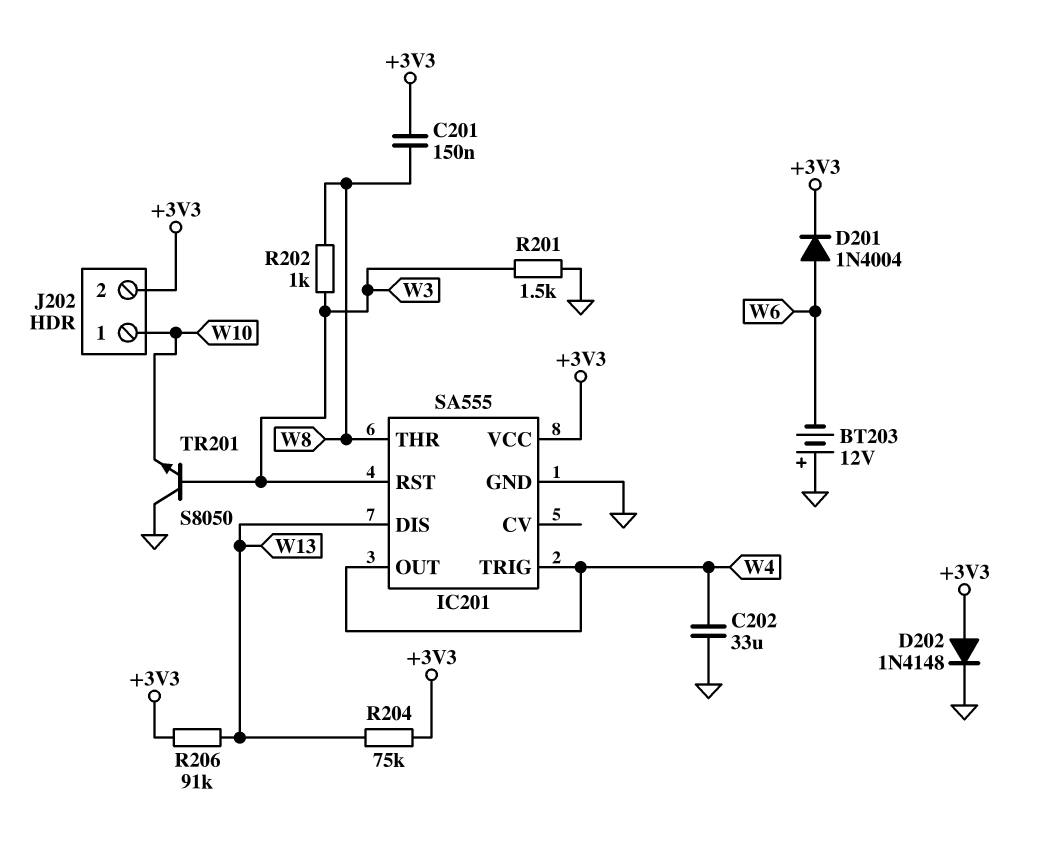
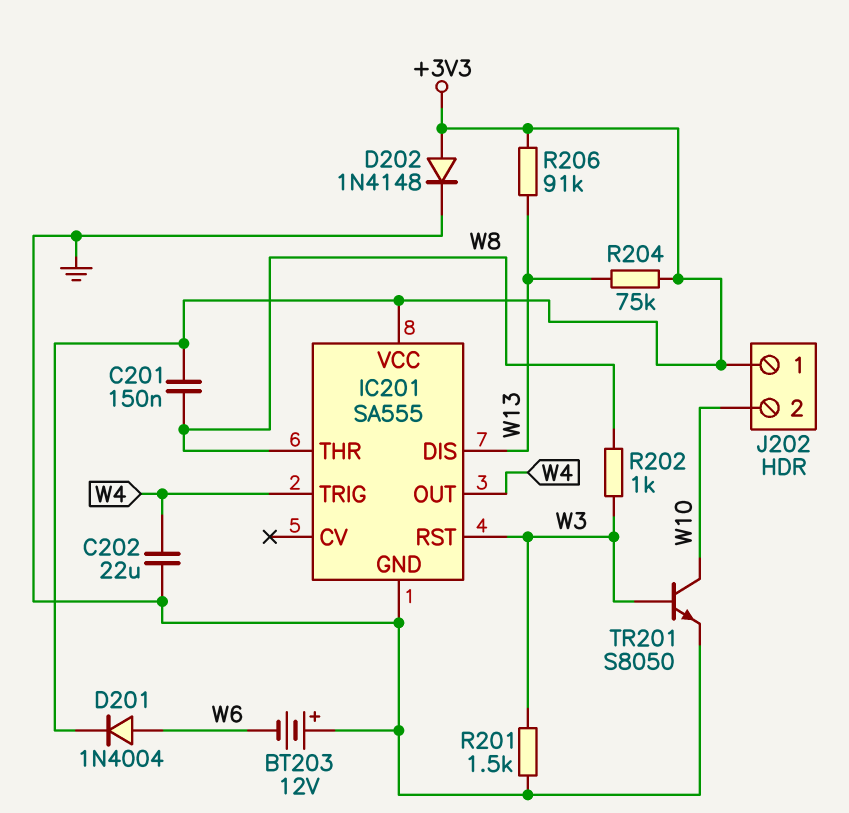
C202: 33uF (GND, W4) -> 22uF (GND, W4)
J202 pin 1: W10 -> +3V3
J202 pin 2: +3V3 -> W10
TR201: NPN S8050 (B W3, C GND, E W10) -> NPN S8050 (B W3, C W10, E GND)

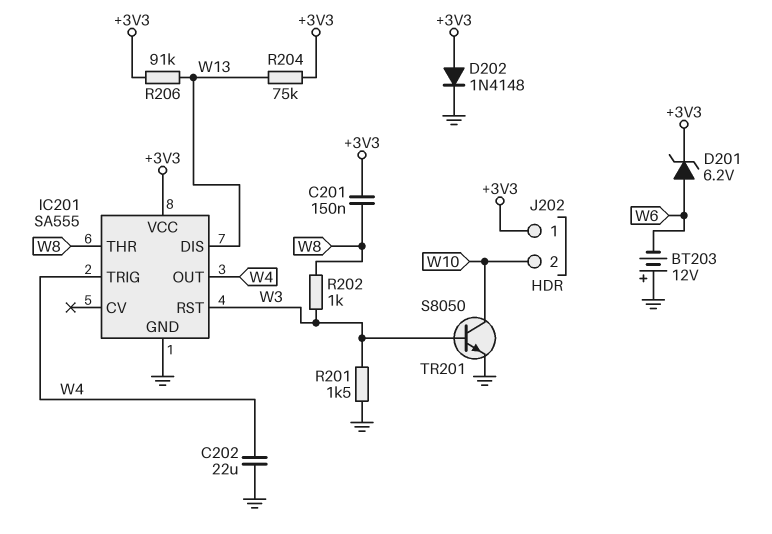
D201: diode 1N4004 (A W6, K +3V3) -> zener 6.2V (A W6, K +3V3)

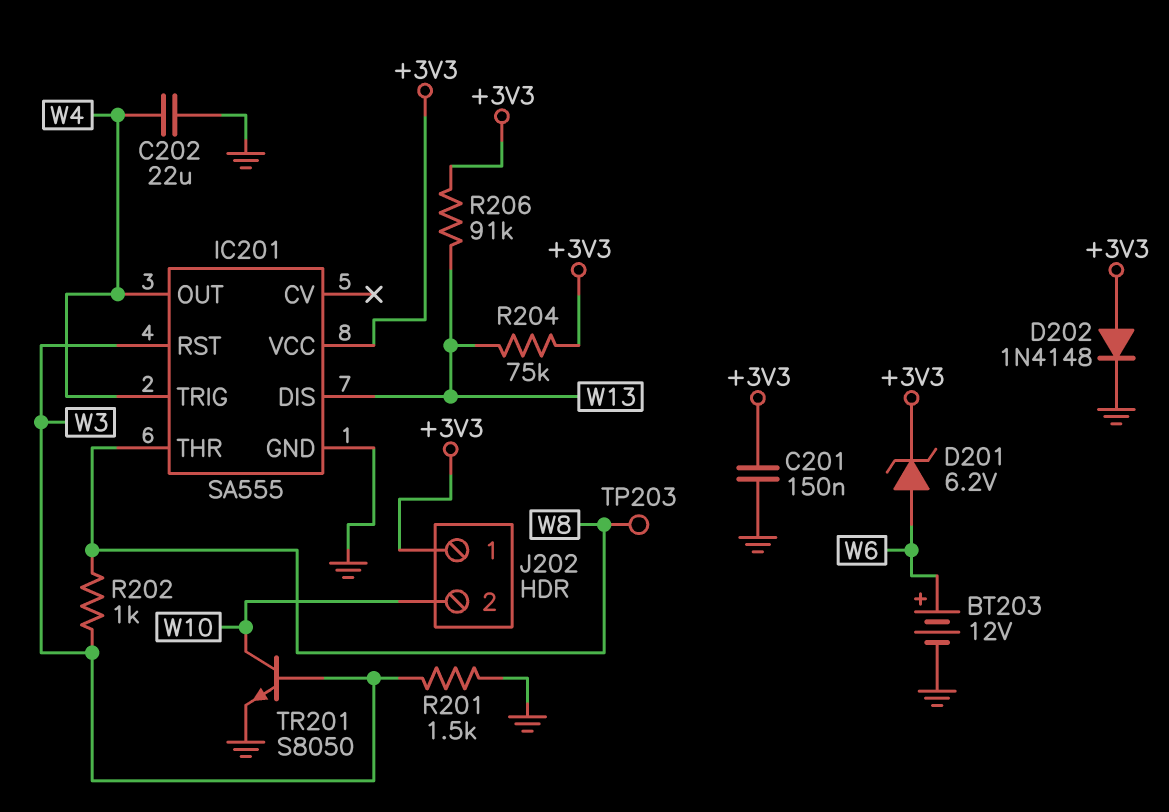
BT203: 12V (plus GND, minus W6) -> 12V (plus W6, minus GND)
C201: 150nF (+3V3, W8) -> 150nF (+3V3, GND)
TP203: none -> test point (W8)

